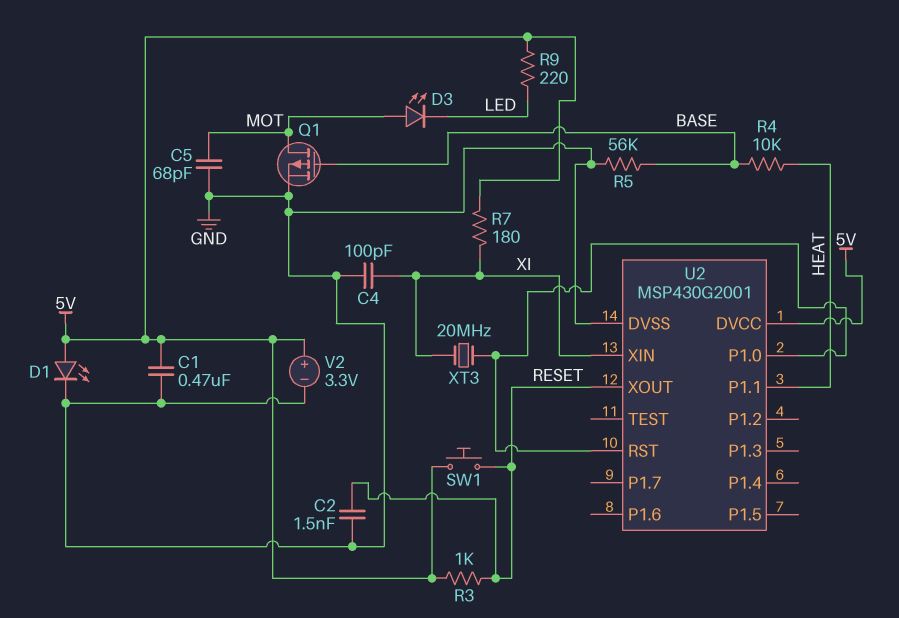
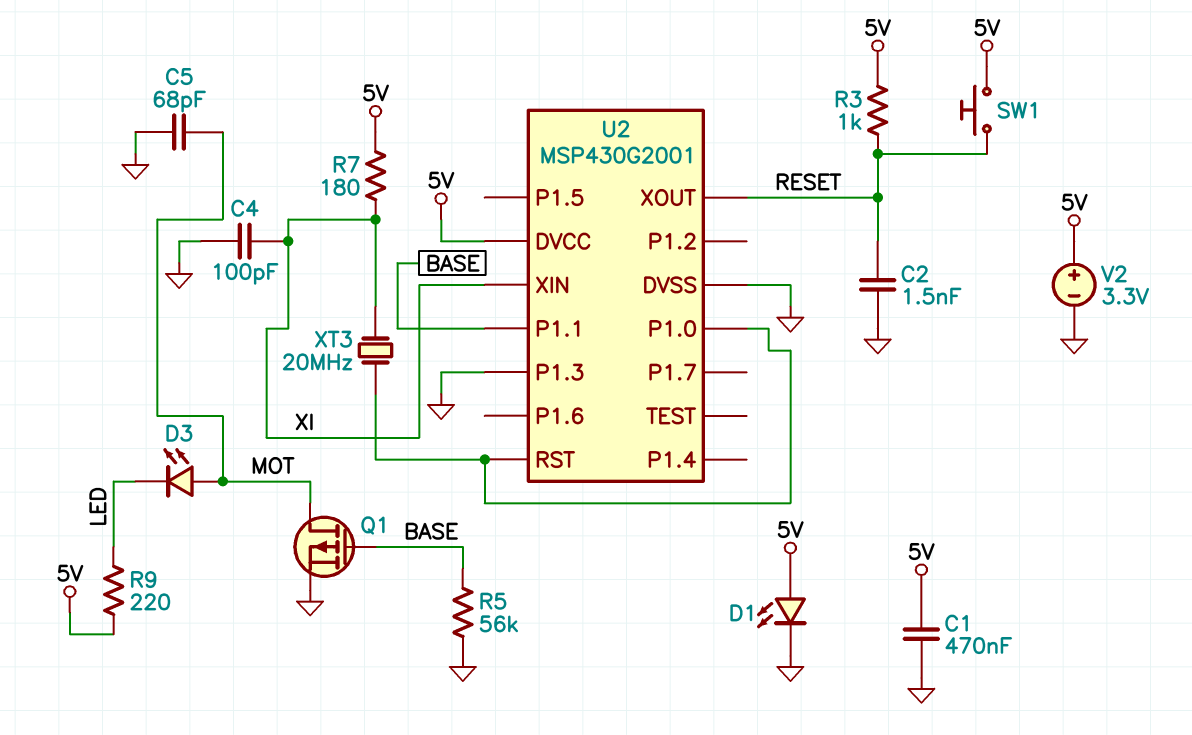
R4: 10k (BASE, HEAT) -> none
U2 pin P1.1: HEAT -> BASE
U2 pin P1.3: none -> GND

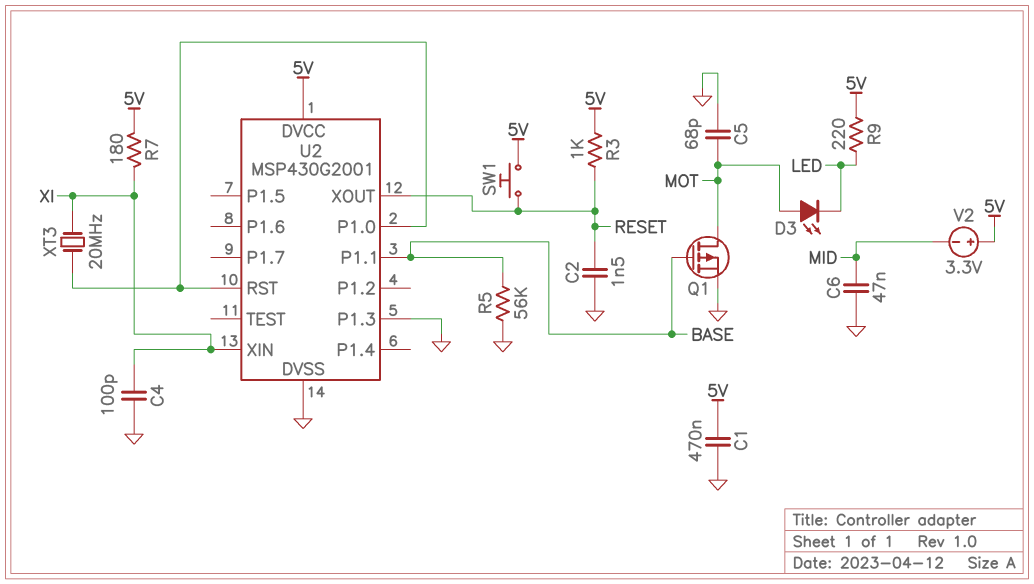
C6: none -> 47nF (GND, MID)
D1: LED (A 5V, K GND) -> none
V2: 3.3V (plus 5V, minus GND) -> 3.3V (plus 5V, minus MID)

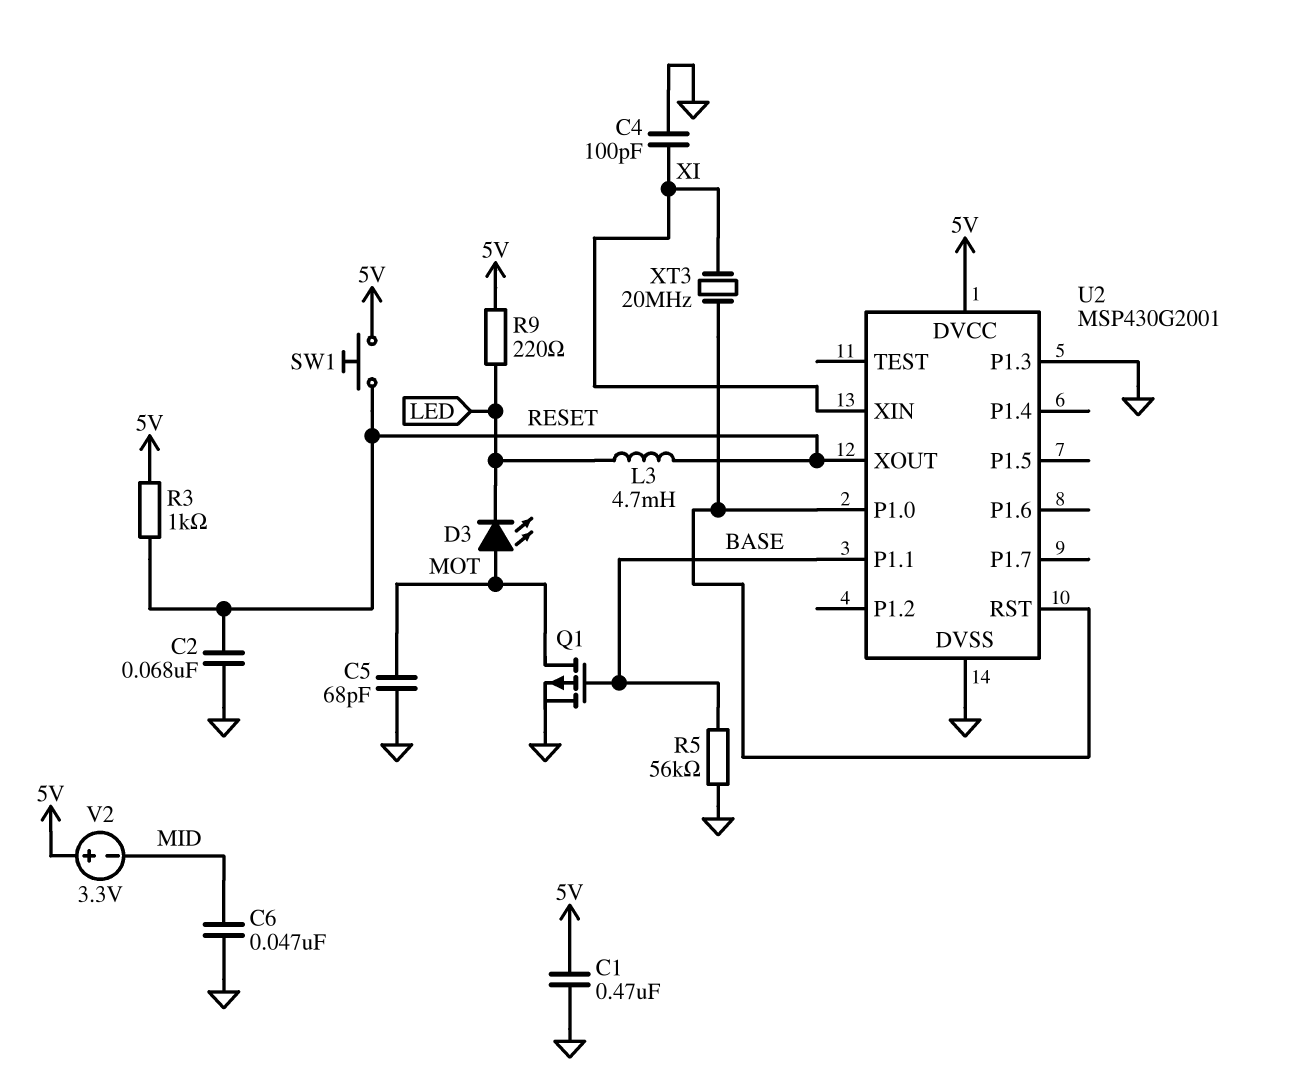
C2: 1.5nF (GND, RESET) -> 68nF (GND, RESET)
L3: none -> 4.7mH (LED, RESET)
R7: 180 (5V, XI) -> none

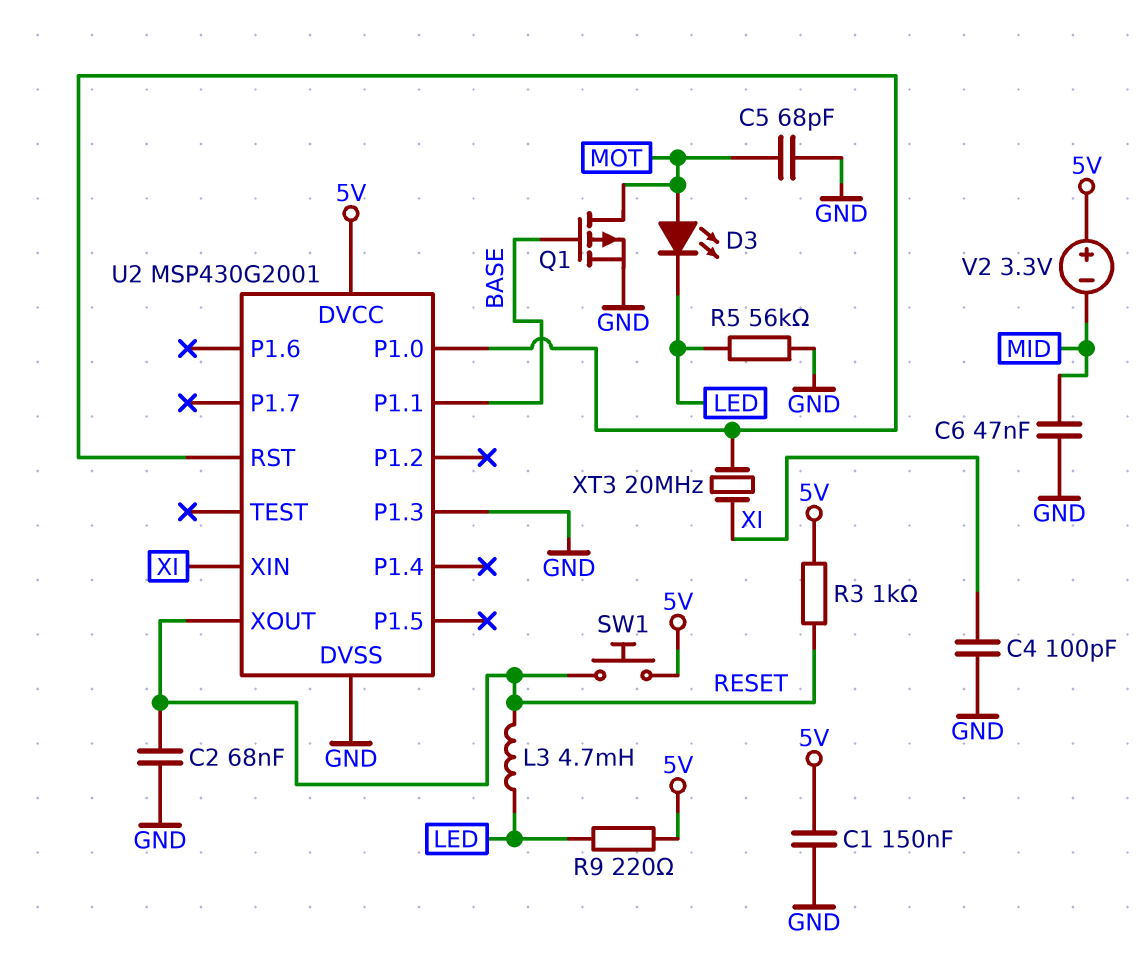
C1: 470nF (5V, GND) -> 150nF (5V, GND)
R5: 56k (BASE, GND) -> 56k (GND, LED)

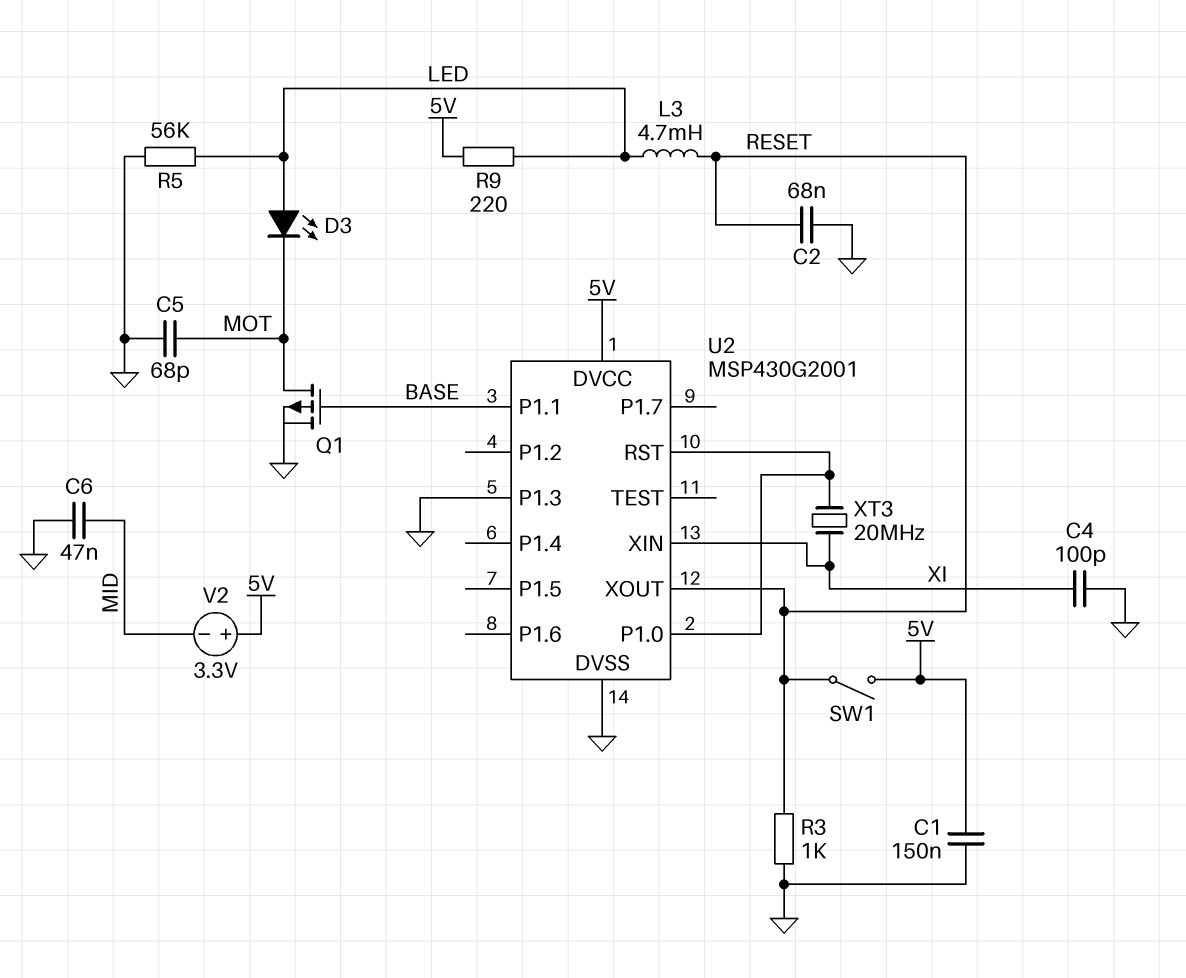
D3: LED (A MOT, K LED) -> LED (A LED, K MOT)
R3: 1k (5V, RESET) -> 1k (GND, RESET)
SW1: button (5V, RESET) -> switch (5V, RESET)

